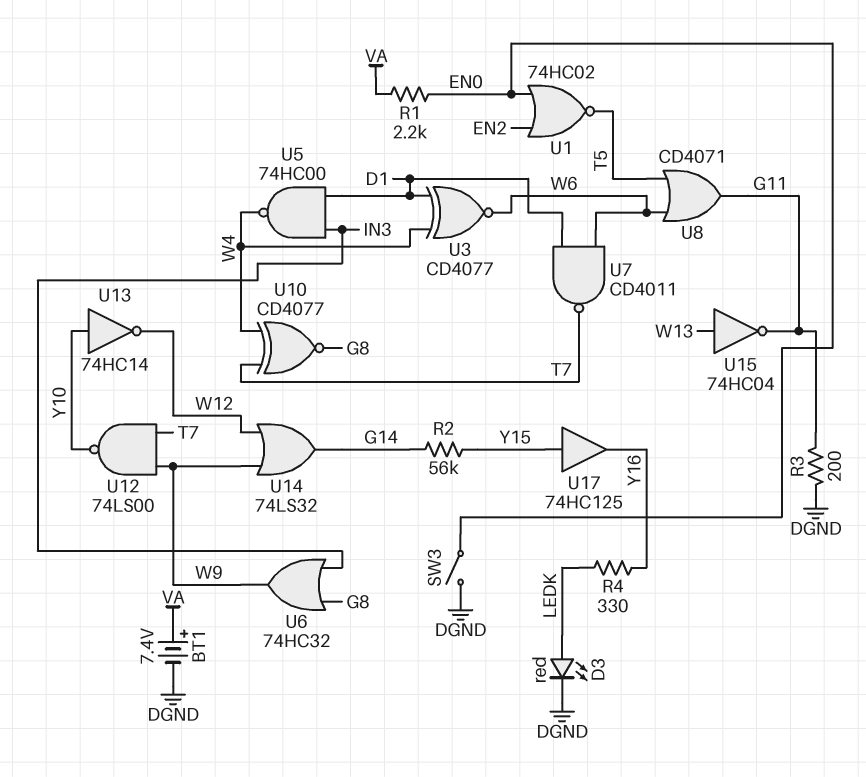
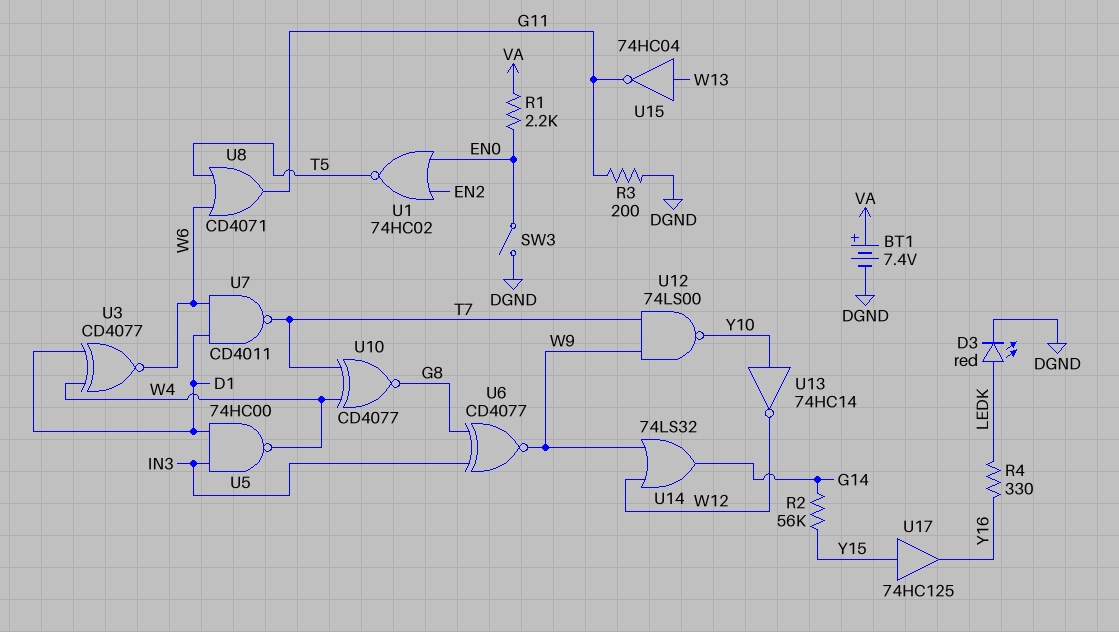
U6: OR 74HC32 (in G8, in IN3, out W9) -> XNOR CD4077 (in G8, in IN3, out W9)

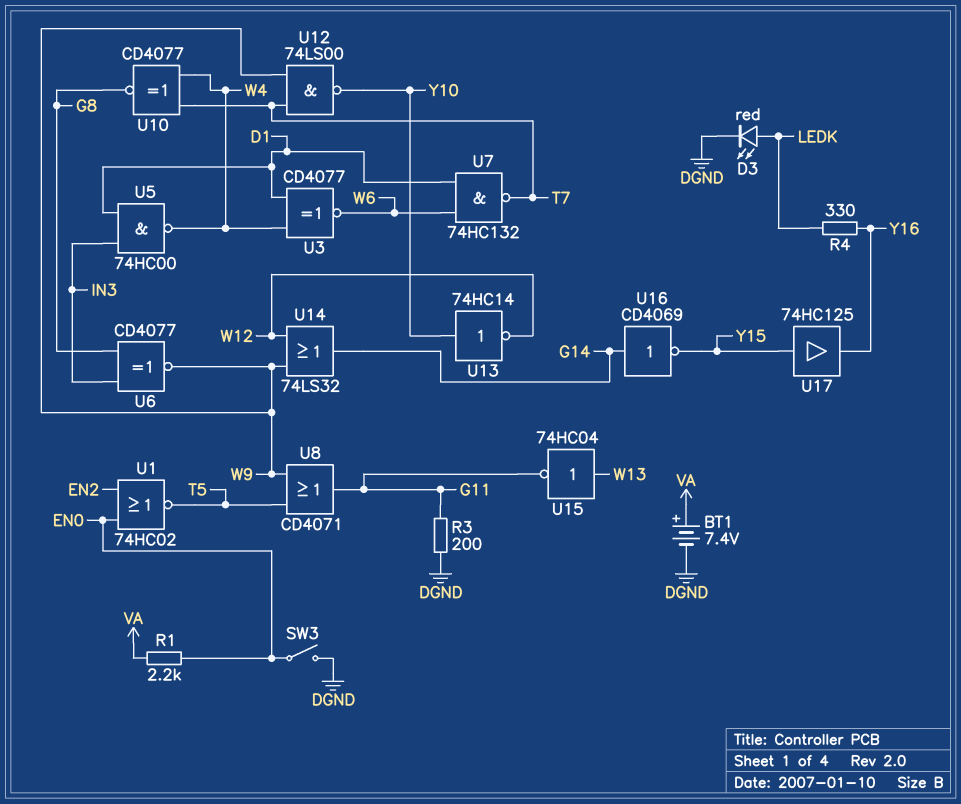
R2: 56k (G14, Y15) -> none
U7: NAND CD4011 (in D1, in W6, out T7) -> NAND 74HC132 (in D1, in W6, out T7)
U8: OR CD4071 (in T5, in W6, out G11) -> OR CD4071 (in T5, in W9, out G11)
U16: none -> NOT CD4069 (in G14, out Y15)

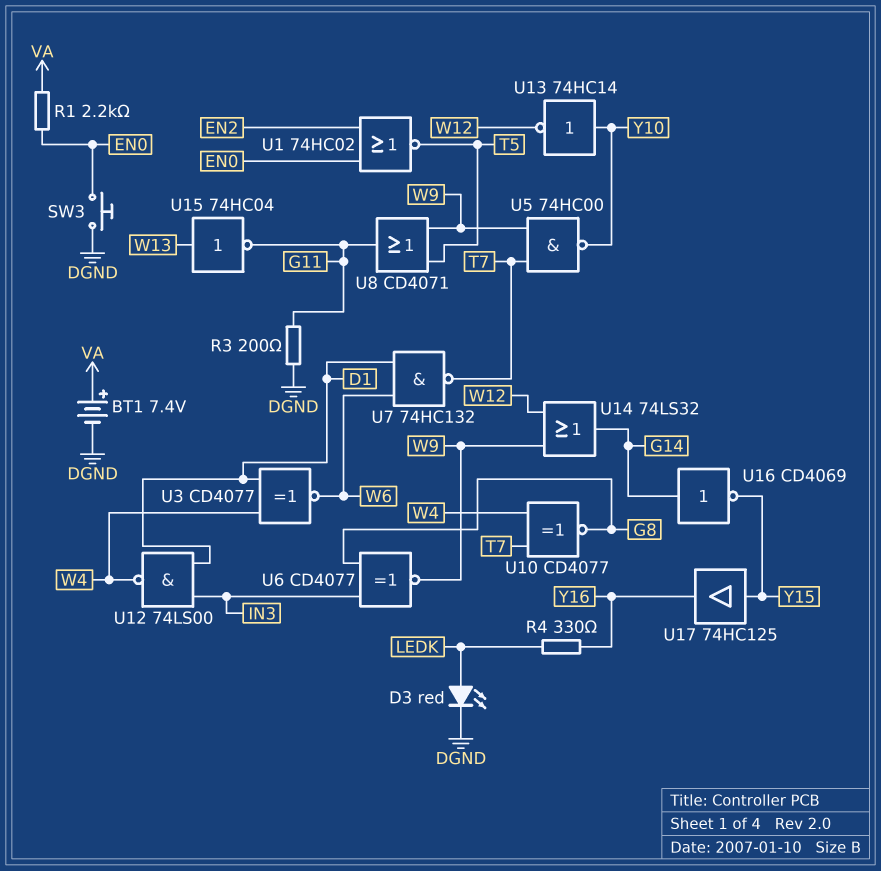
SW3: switch (DGND, EN0) -> button (DGND, EN0)
U5: NAND 74HC00 (in D1, in IN3, out W4) -> NAND 74HC00 (in T7, in W9, out Y10)
U12: NAND 74LS00 (in T7, in W9, out Y10) -> NAND 74LS00 (in D1, in IN3, out W4)

